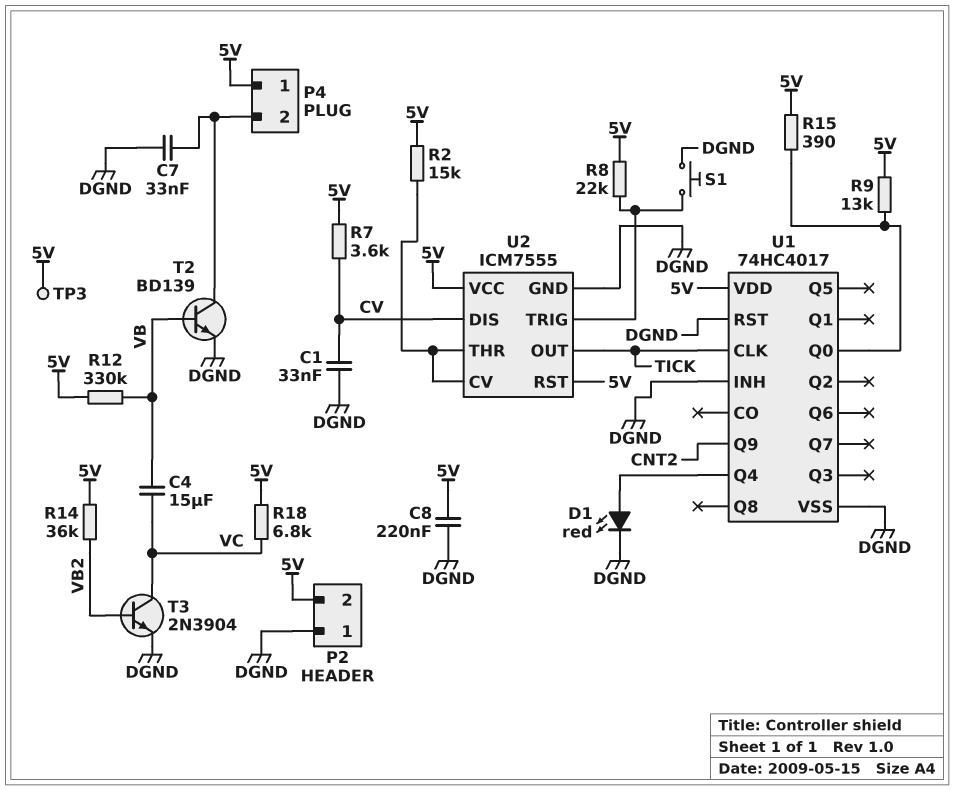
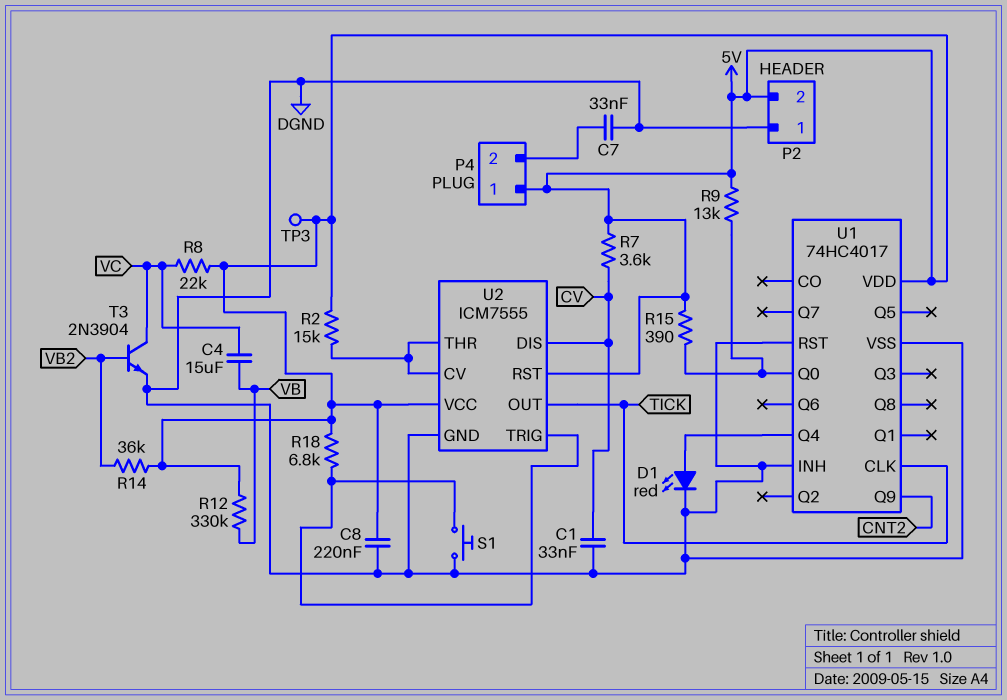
R8: 22k (5V, U2/TRIG) -> 22k (5V, VC)
R18: 6.8k (5V, VC) -> 6.8k (5V, U2/TRIG)
T2: NPN BD139 (B VB, C P4/2, E DGND) -> none

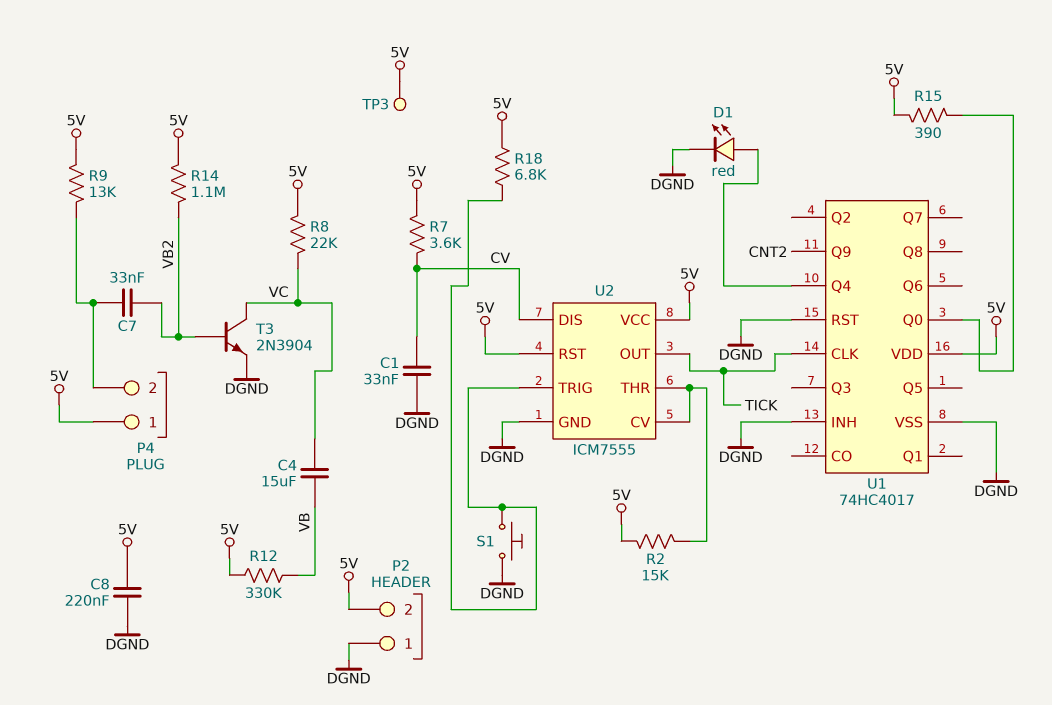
C7: 33nF (DGND, P4/2) -> 33nF (P4/2, VB2)
R9: 13k (5V, U1/Q0) -> 13k (5V, P4/2)
R14: 36k (5V, VB2) -> 1.1M (5V, VB2)

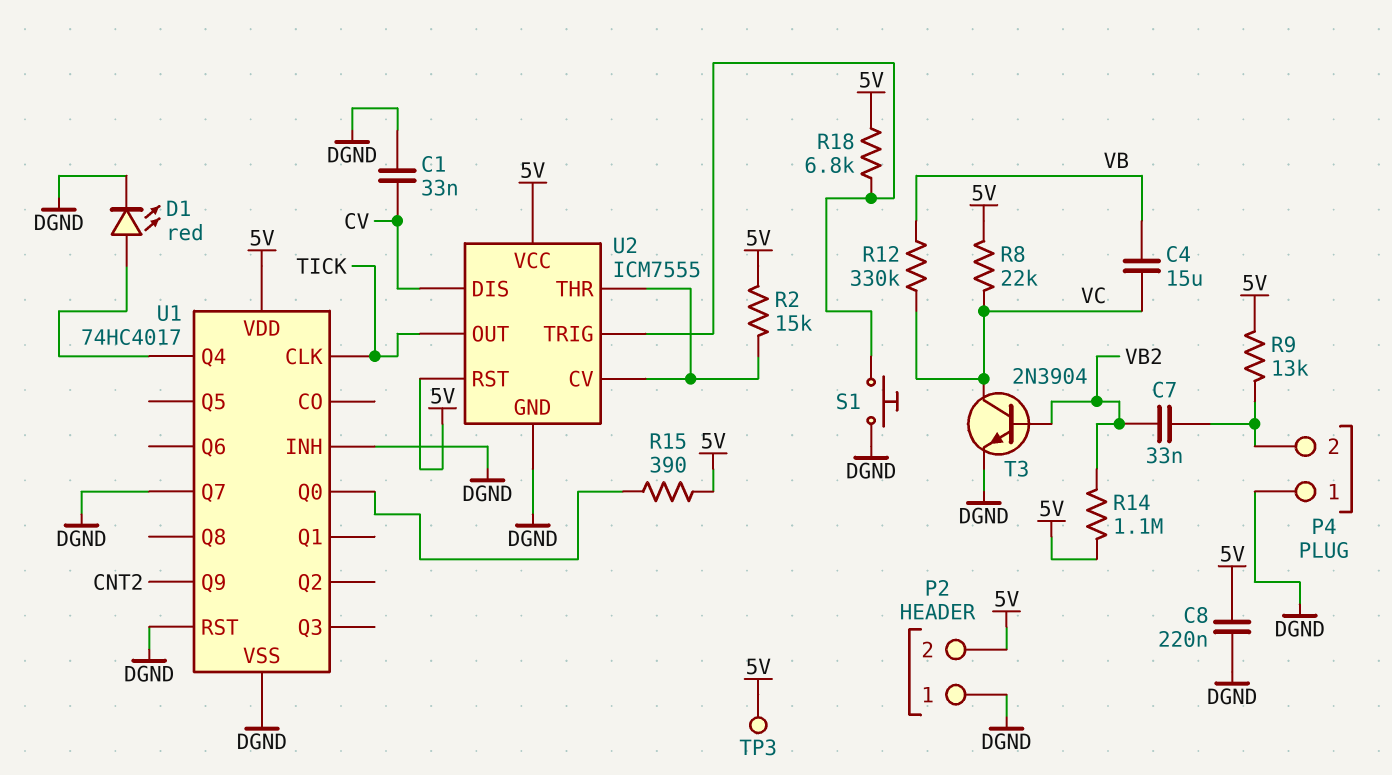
P4 pin 1: 5V -> DGND
R7: 3.6k (5V, CV) -> none
R12: 330k (5V, VB) -> 330k (VB, VC)
U1 pin Q7: none -> DGND

